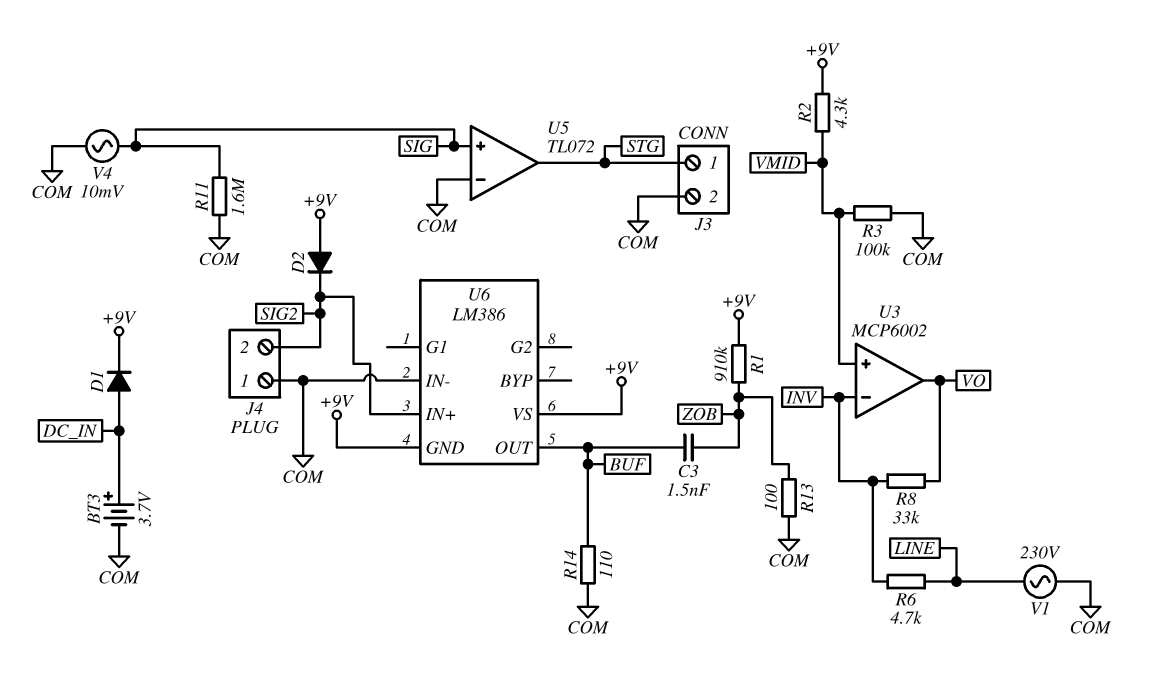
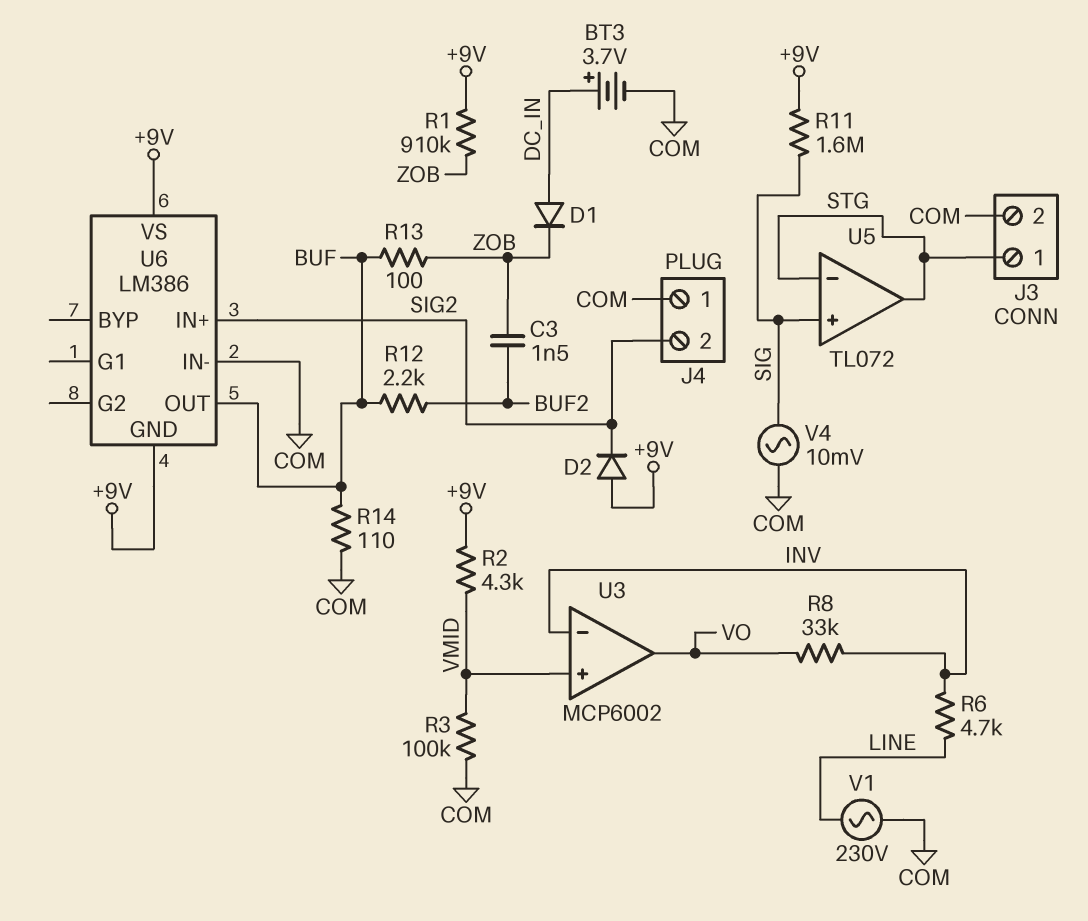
C3: 1.5nF (BUF, ZOB) -> 1.5nF (BUF2, ZOB)
D1: diode (A DC_IN, K +9V) -> diode (A DC_IN, K ZOB)
R11: 1.6M (COM, SIG) -> 1.6M (+9V, SIG)
R12: none -> 2.2k (BUF, BUF2)
R13: 100 (COM, ZOB) -> 100 (BUF, ZOB)
U5 pin in-: COM -> STG

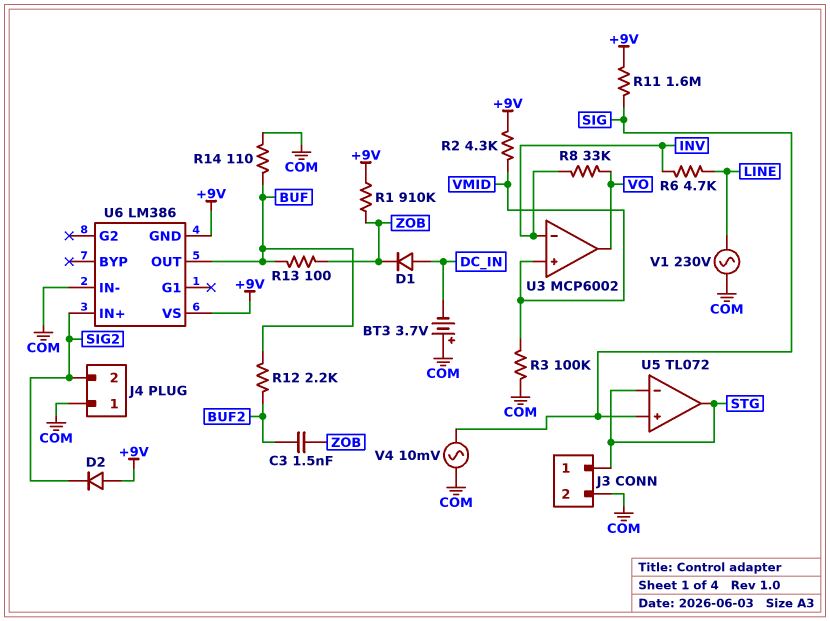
BT3: 3.7V (plus DC_IN, minus COM) -> 3.7V (plus COM, minus DC_IN)

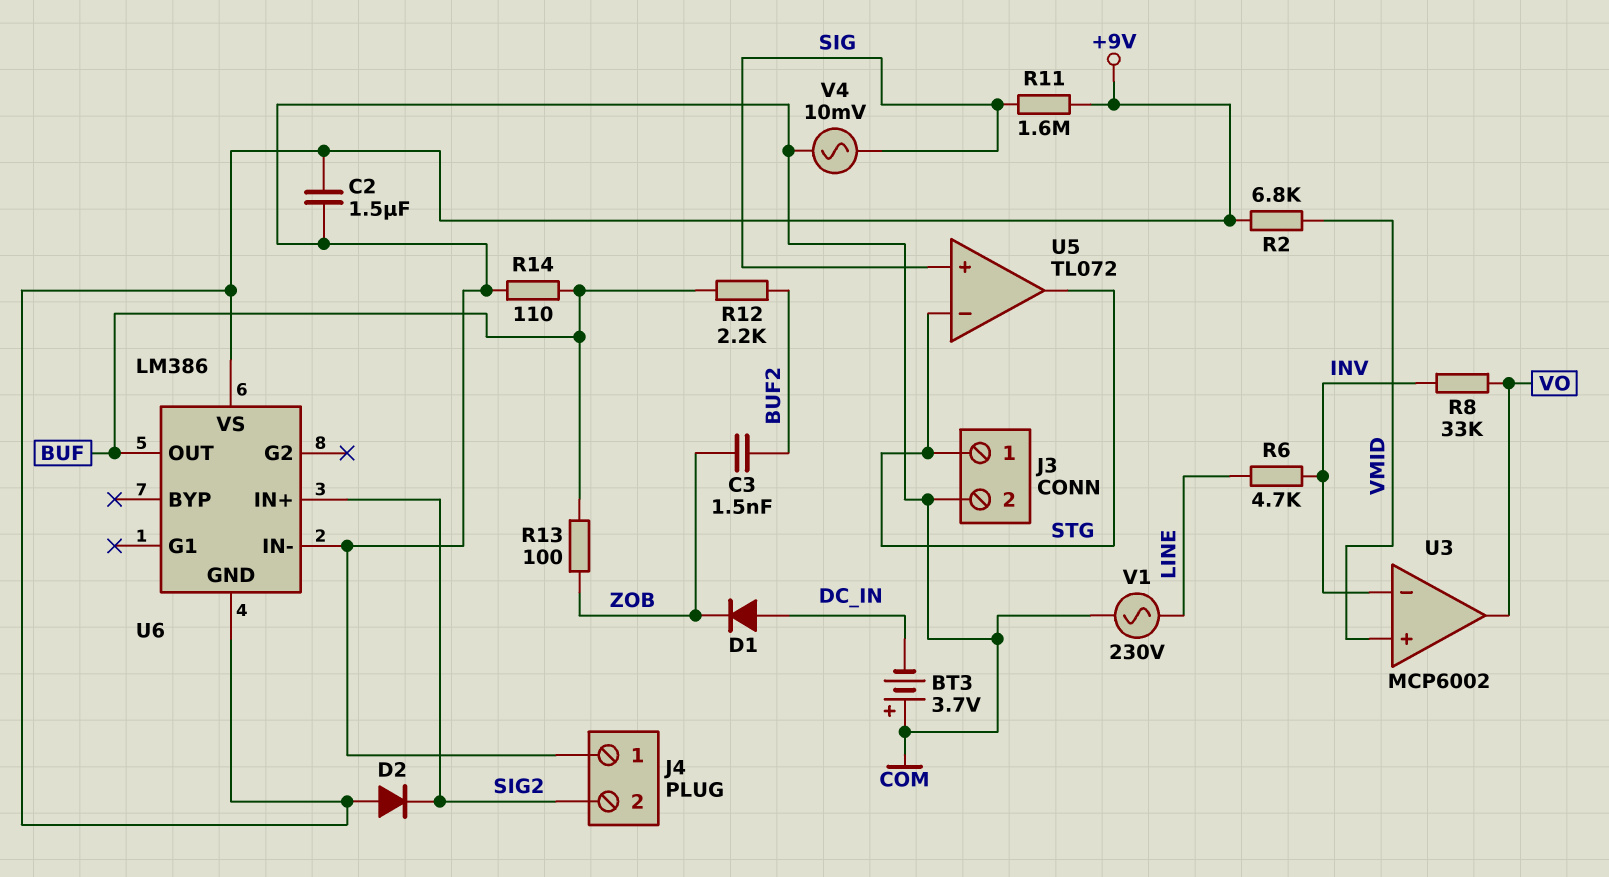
C2: none -> 1.5uF (+9V, COM)
R1: 910k (+9V, ZOB) -> none
R2: 4.3k (+9V, VMID) -> 6.8k (+9V, VMID)
R3: 100k (COM, VMID) -> none

